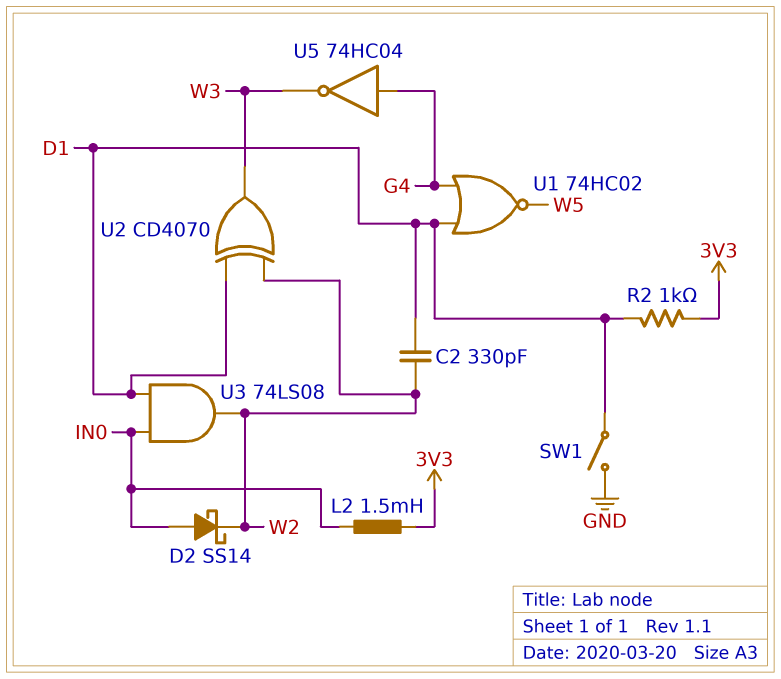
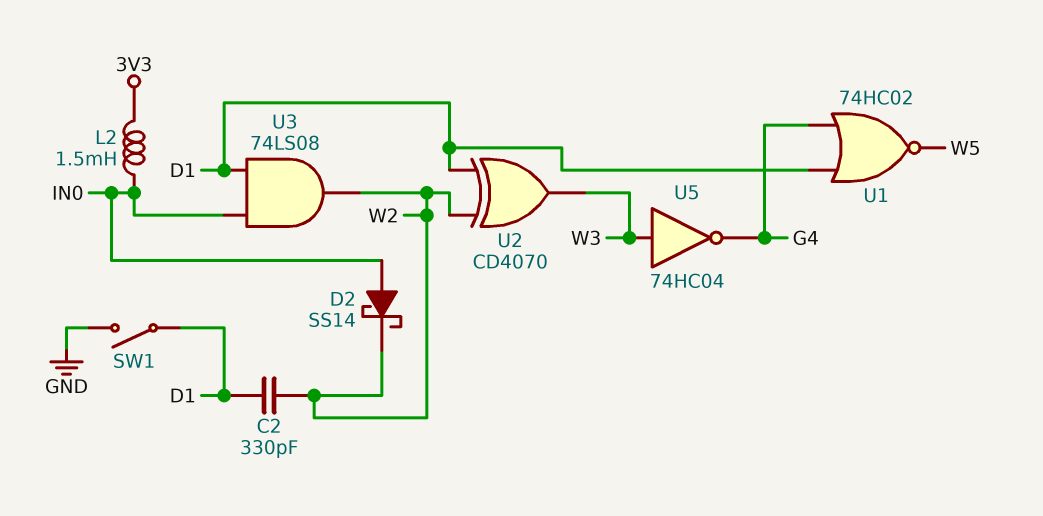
R2: 1k (3V3, D1) -> none
U5: NOT 74HC04 (in G4, out W3) -> NOT 74HC04 (in W3, out G4)

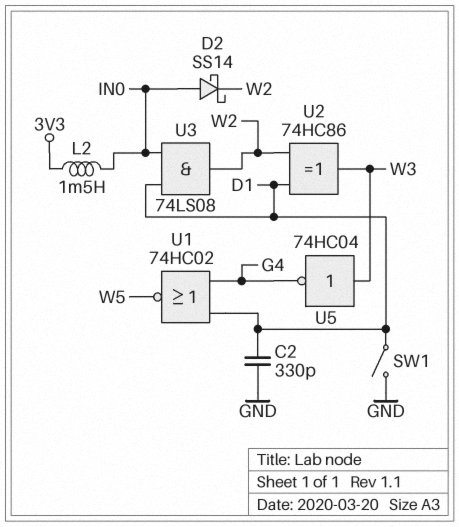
C2: 330pF (D1, W2) -> 330pF (D1, GND)
U2: XOR CD4070 (in D1, in W2, out W3) -> XOR 74HC86 (in D1, in W2, out W3)

